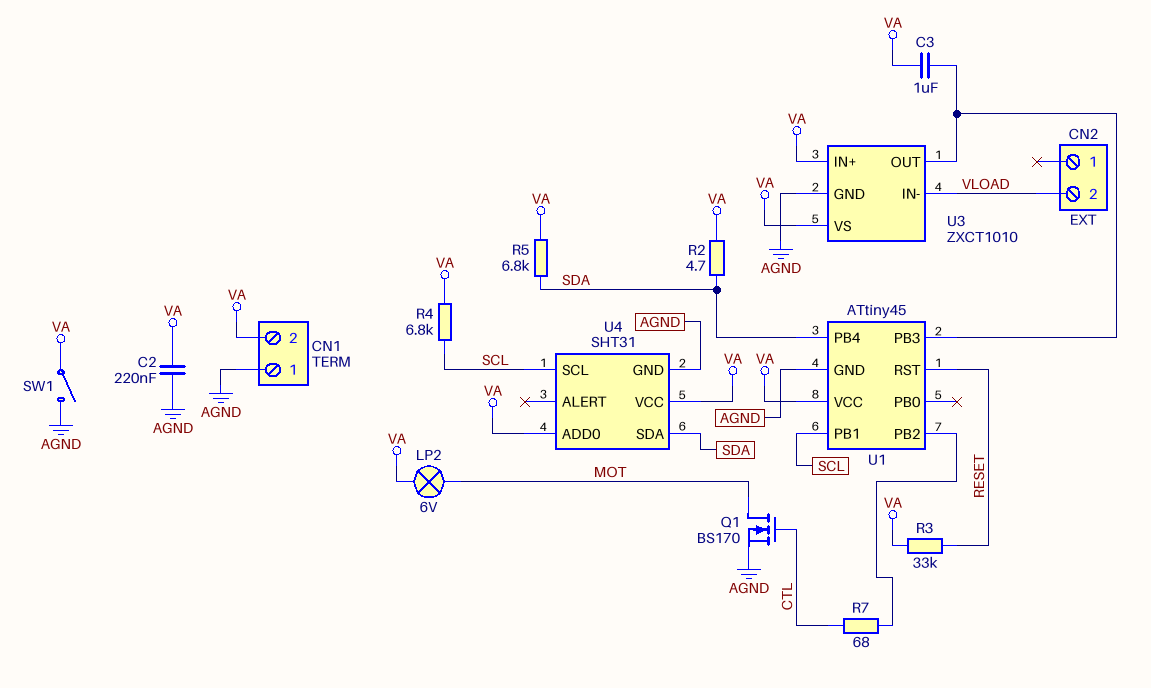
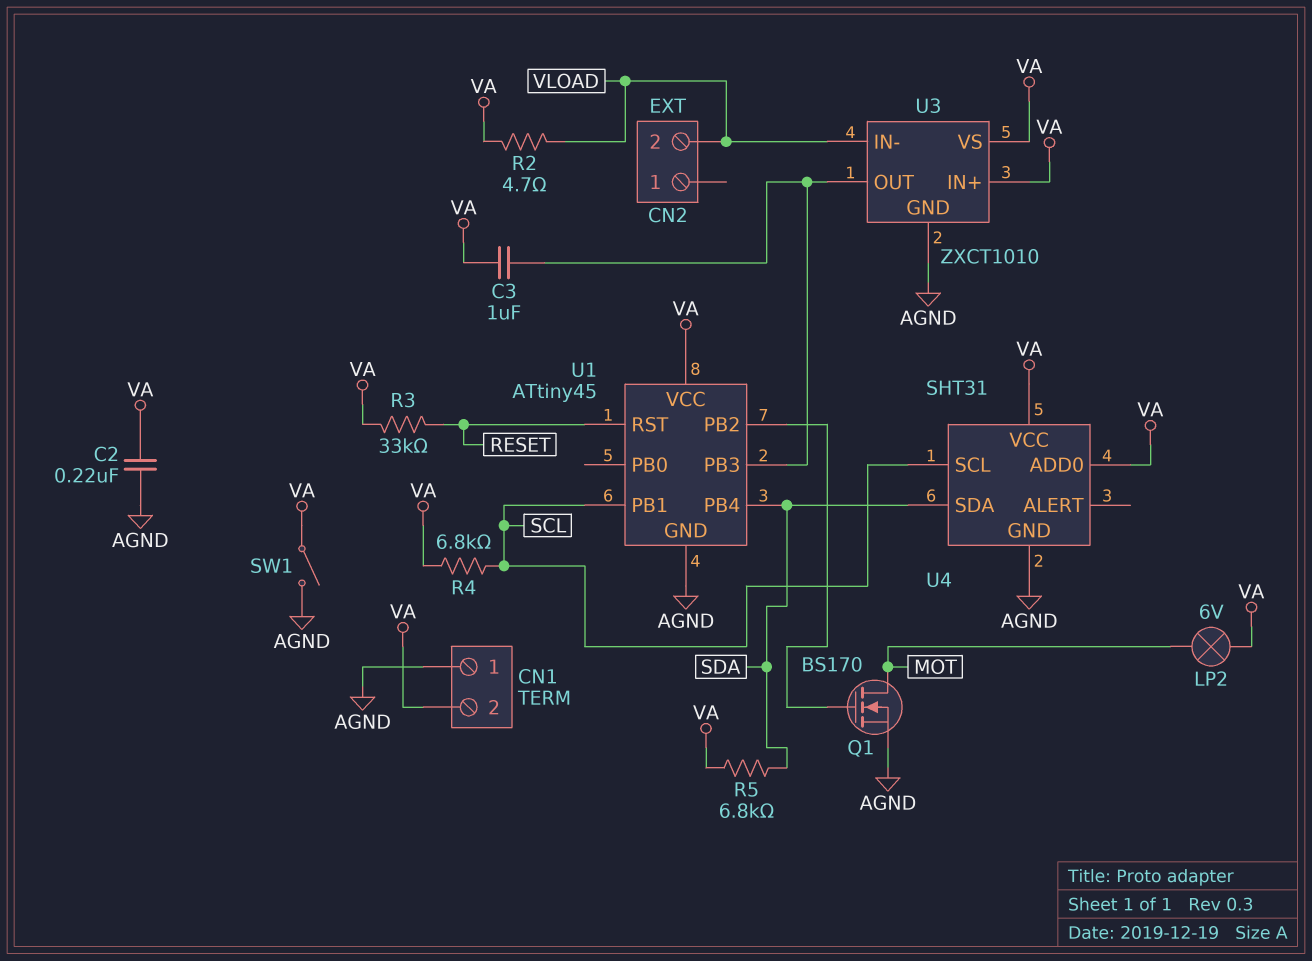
Q1: NMOS BS170 (G CTL, D MOT, S AGND) -> NMOS BS170 (G U1/PB2, D MOT, S AGND)
R2: 4.7 (SDA, VA) -> 4.7 (VA, VLOAD)
R7: 68 (CTL, U1/PB2) -> none

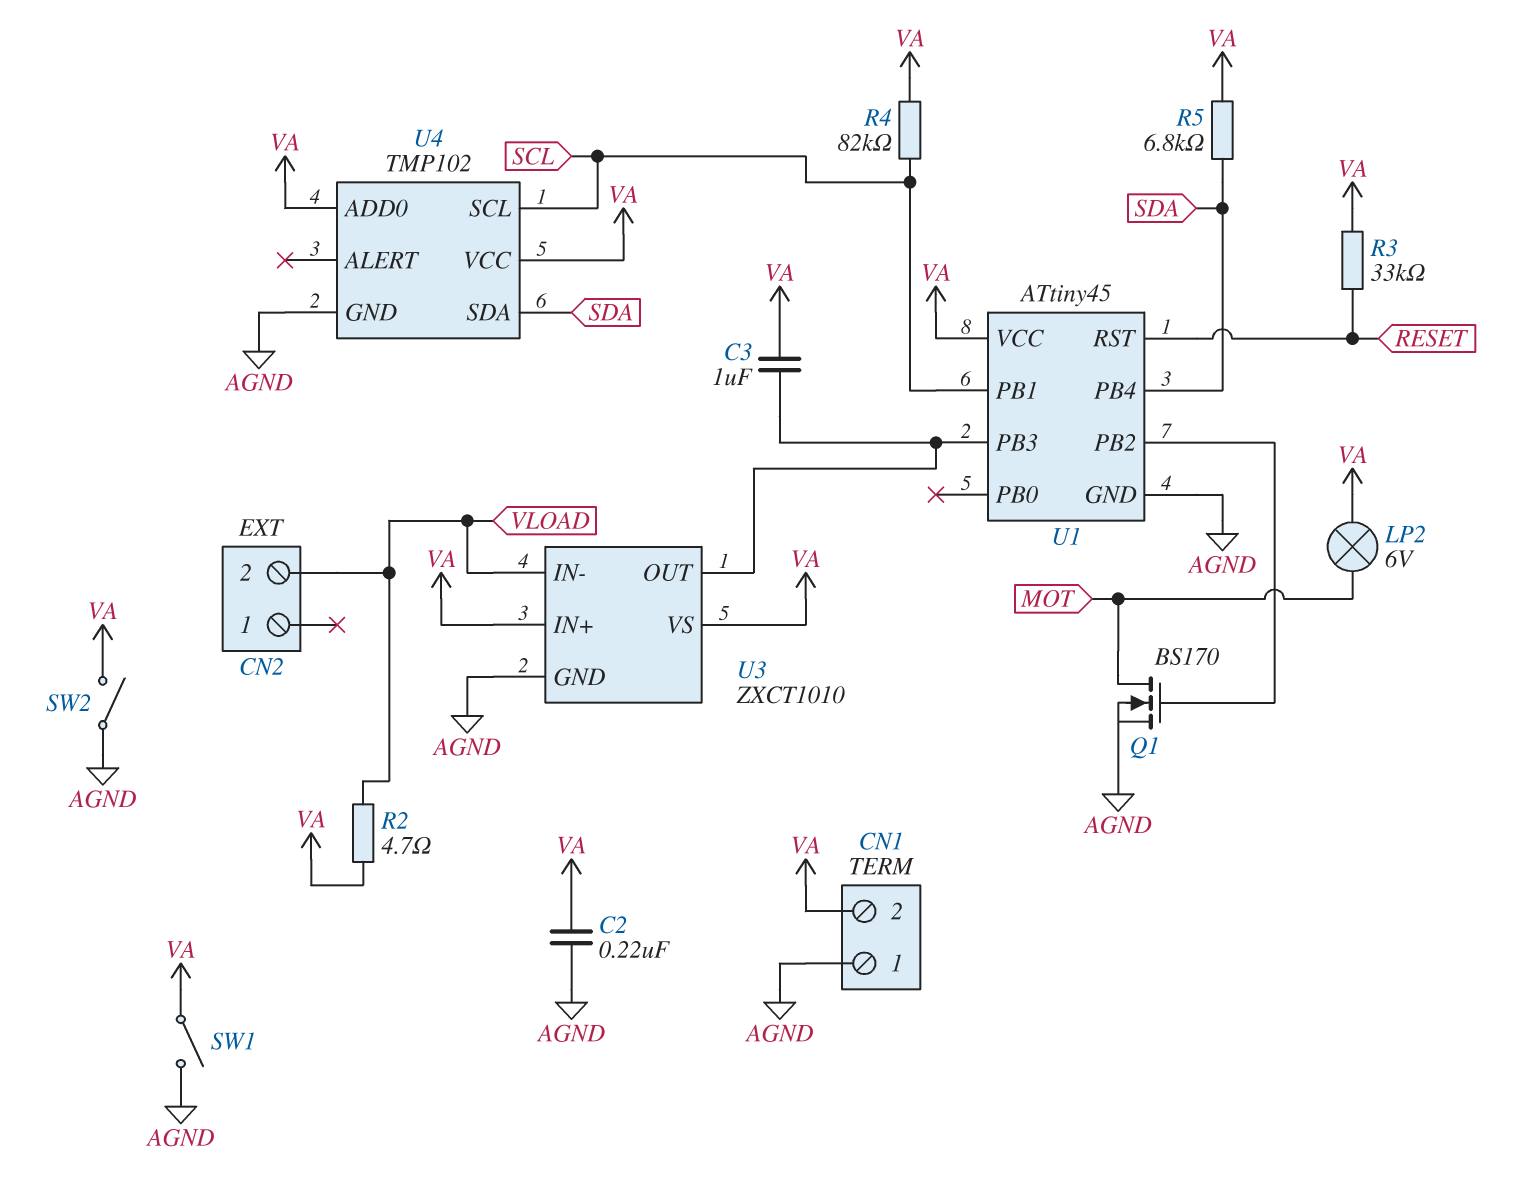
R4: 6.8k (SCL, VA) -> 82k (SCL, VA)
SW2: none -> switch (AGND, VA)
U4: SHT31 -> TMP102

